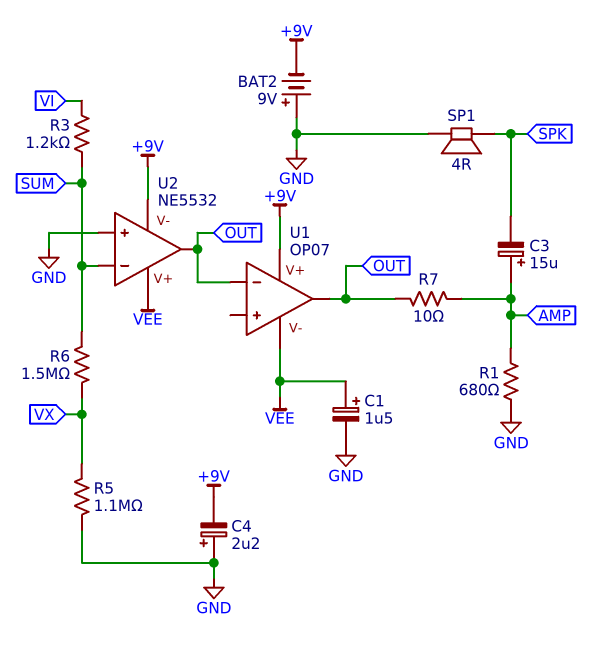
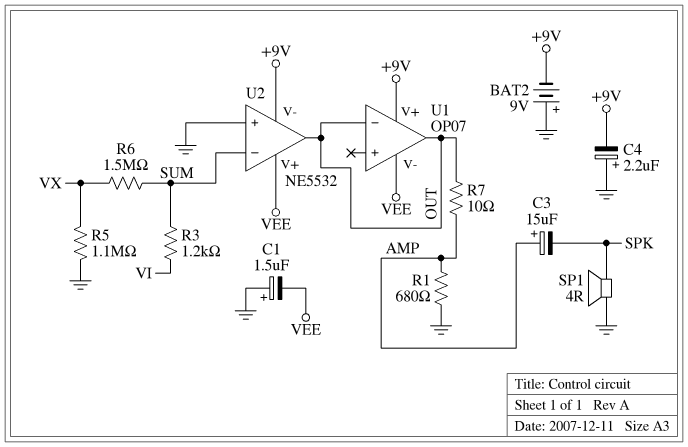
C1: 1.5uF (plus VEE, minus GND) -> 1.5uF (plus GND, minus VEE)

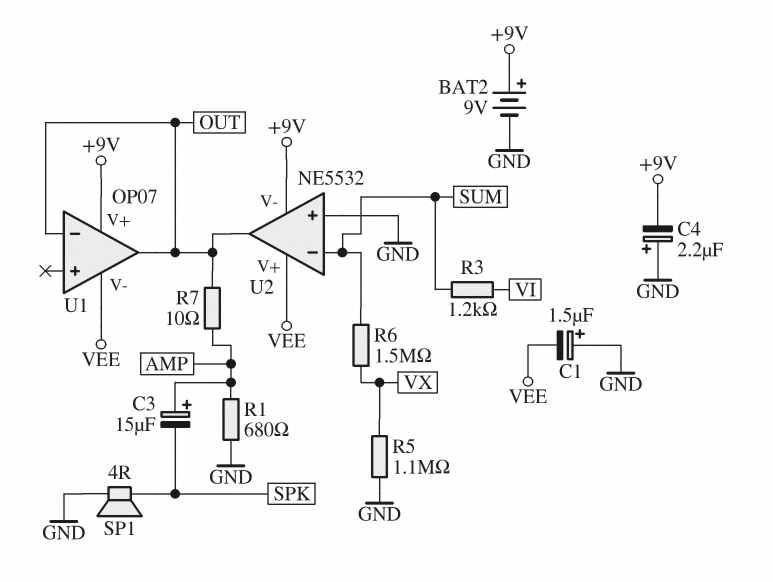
BAT2: 9V (plus GND, minus +9V) -> 9V (plus +9V, minus GND)

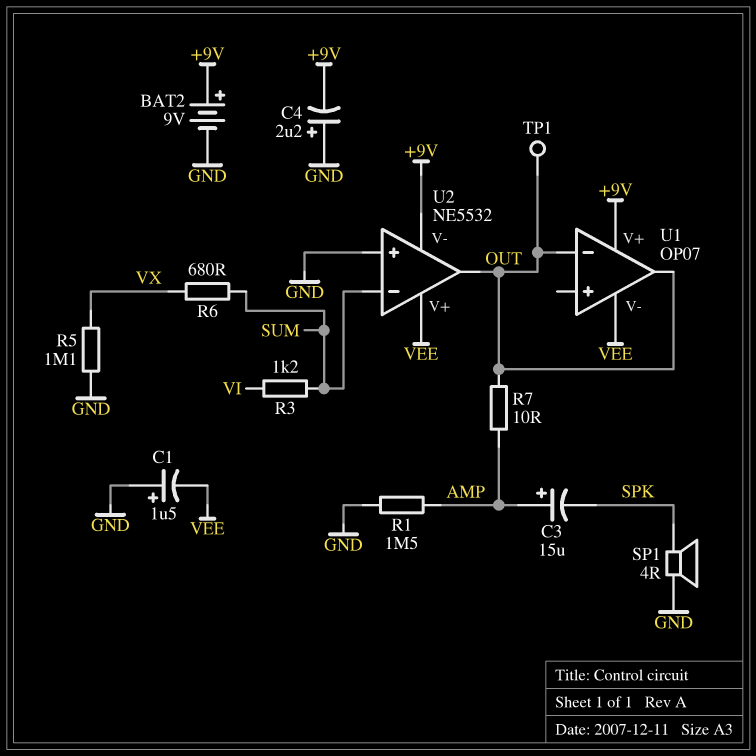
R1: 680 (AMP, GND) -> 1.5M (AMP, GND)
R6: 1.5M (SUM, VX) -> 680 (SUM, VX)
TP1: none -> test point (OUT)

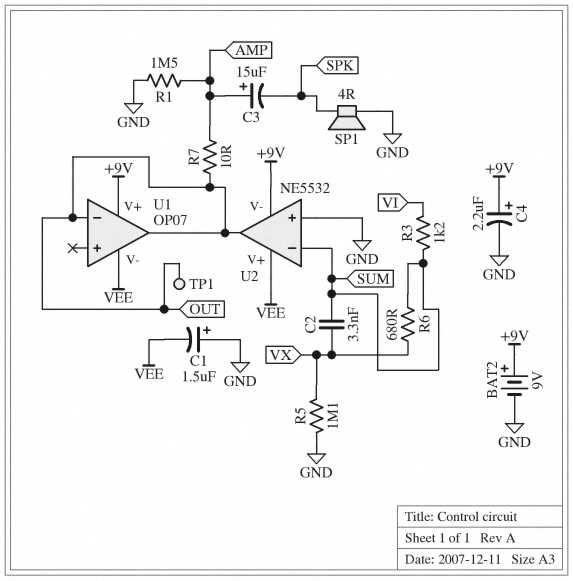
C2: none -> 3.3nF (SUM, VX)
C4: 2.2uF (plus GND, minus +9V) -> 2.2uF (plus +9V, minus GND)

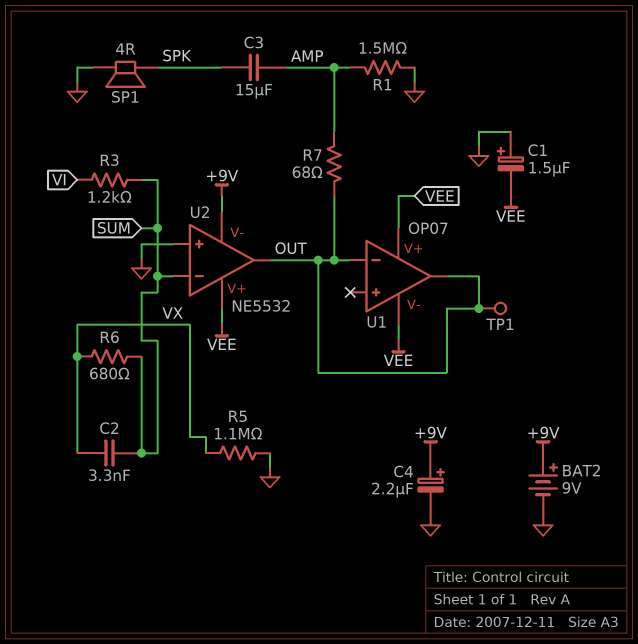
C3: 15uF (plus AMP, minus SPK) -> 15uF (AMP, SPK)
R7: 10 (AMP, OUT) -> 68 (AMP, OUT)
U1 pin V+: +9V -> VEE

